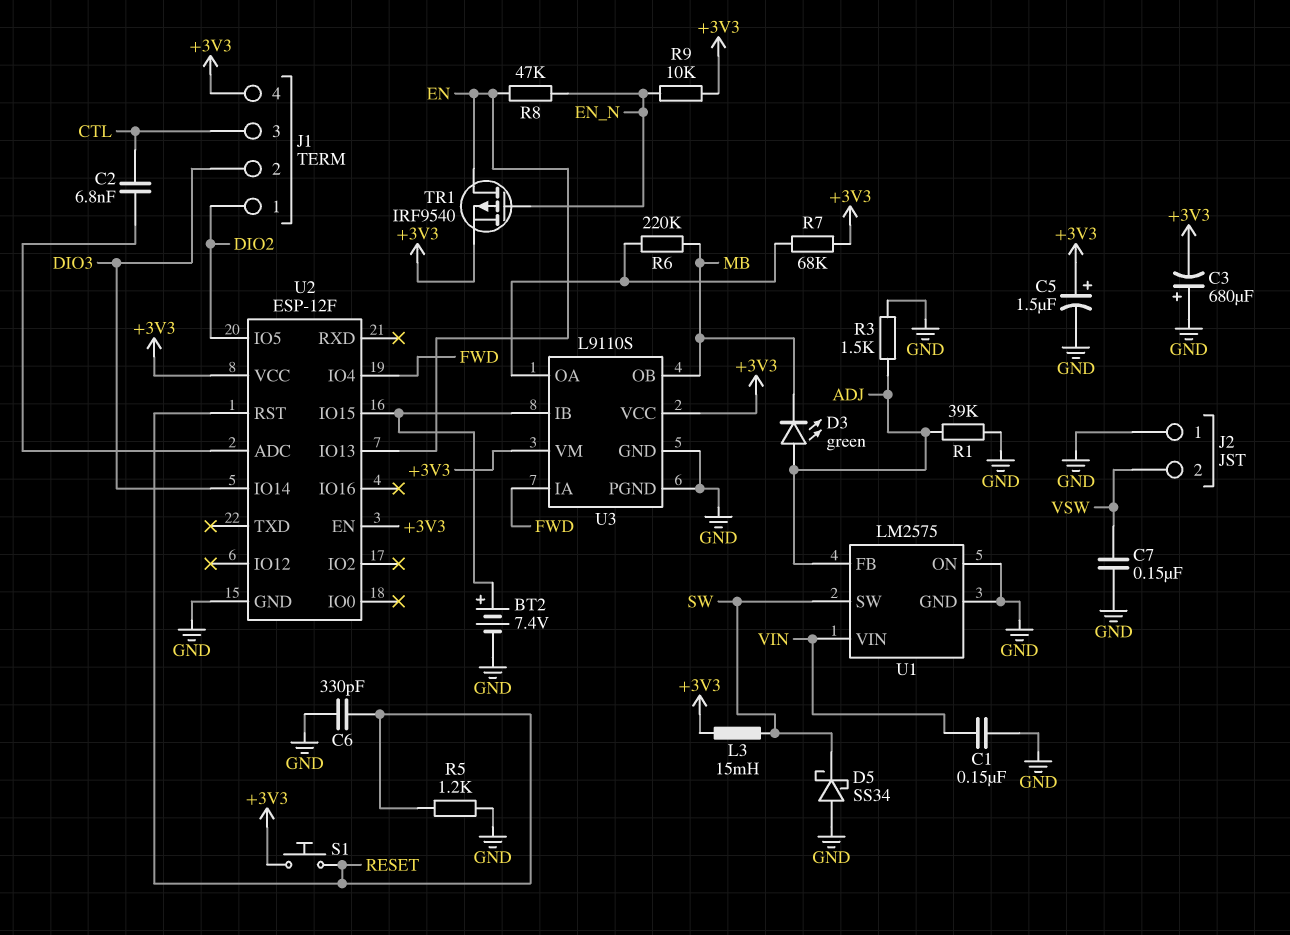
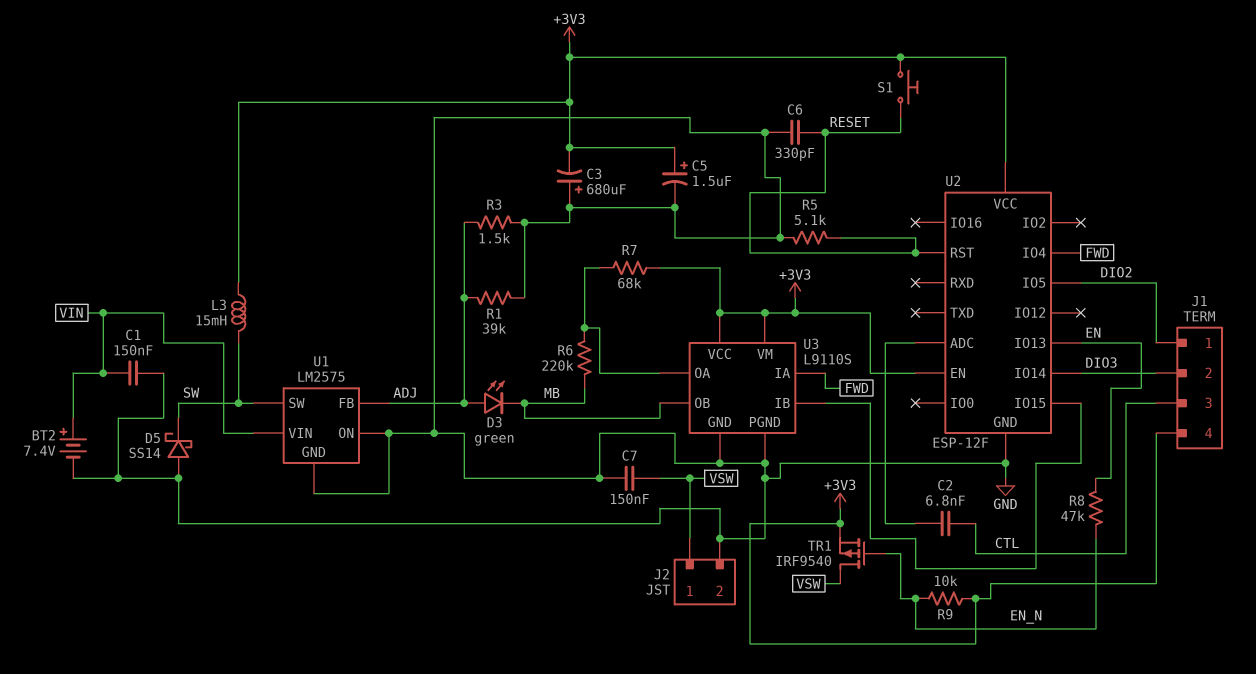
BT2: 7.4V (plus U2/IO15, minus GND) -> 7.4V (plus VIN, minus GND)
D5: schottky SS34 (A GND, K SW) -> schottky SS14 (A GND, K SW)
J2 pin 1: GND -> VSW
J2 pin 2: VSW -> GND
R5: 1.2k (GND, RESET) -> 5.1k (GND, RESET)
TR1: PMOS IRF9540 (G EN_N, D EN, S +3V3) -> PMOS IRF9540 (G EN_N, D VSW, S +3V3)

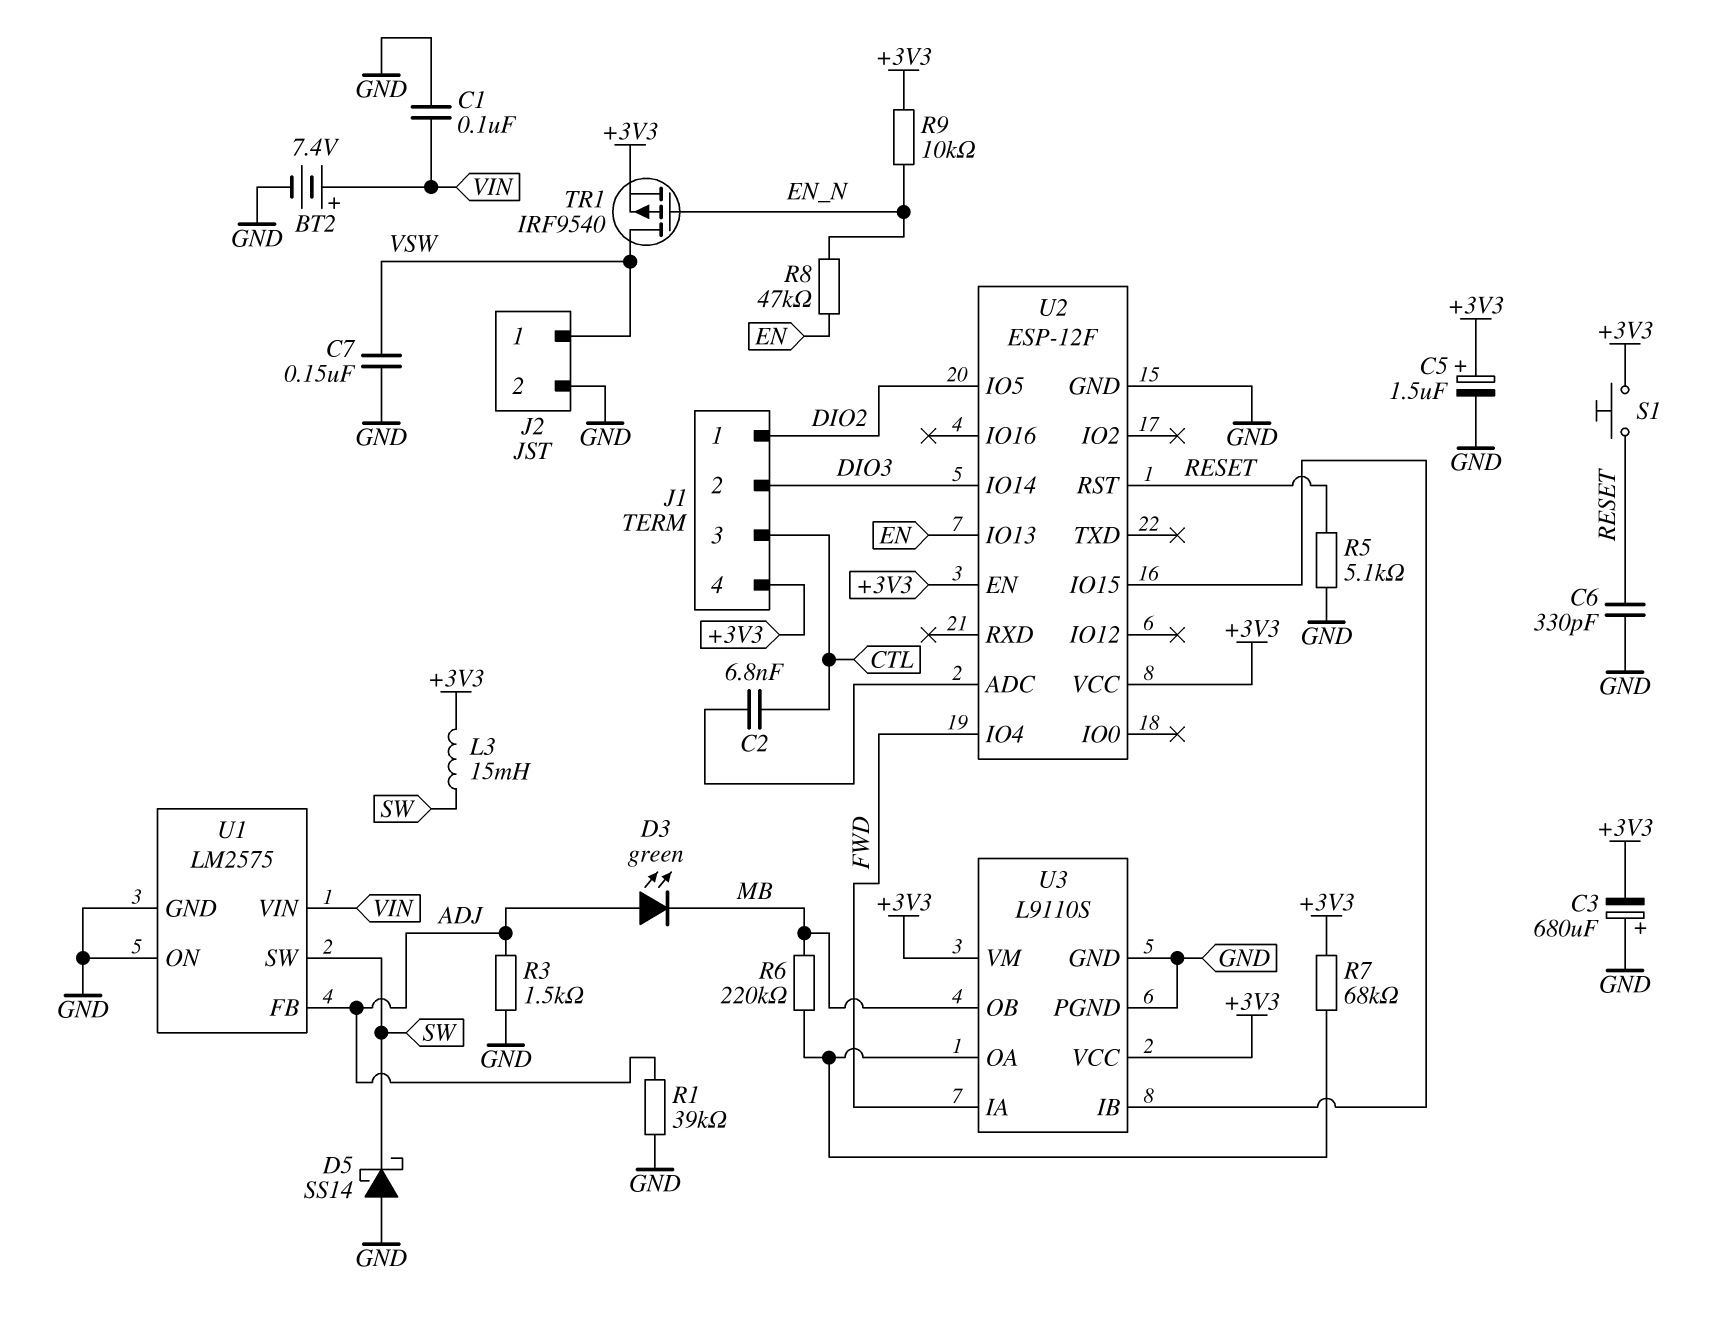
C1: 150nF (GND, VIN) -> 100nF (GND, VIN)

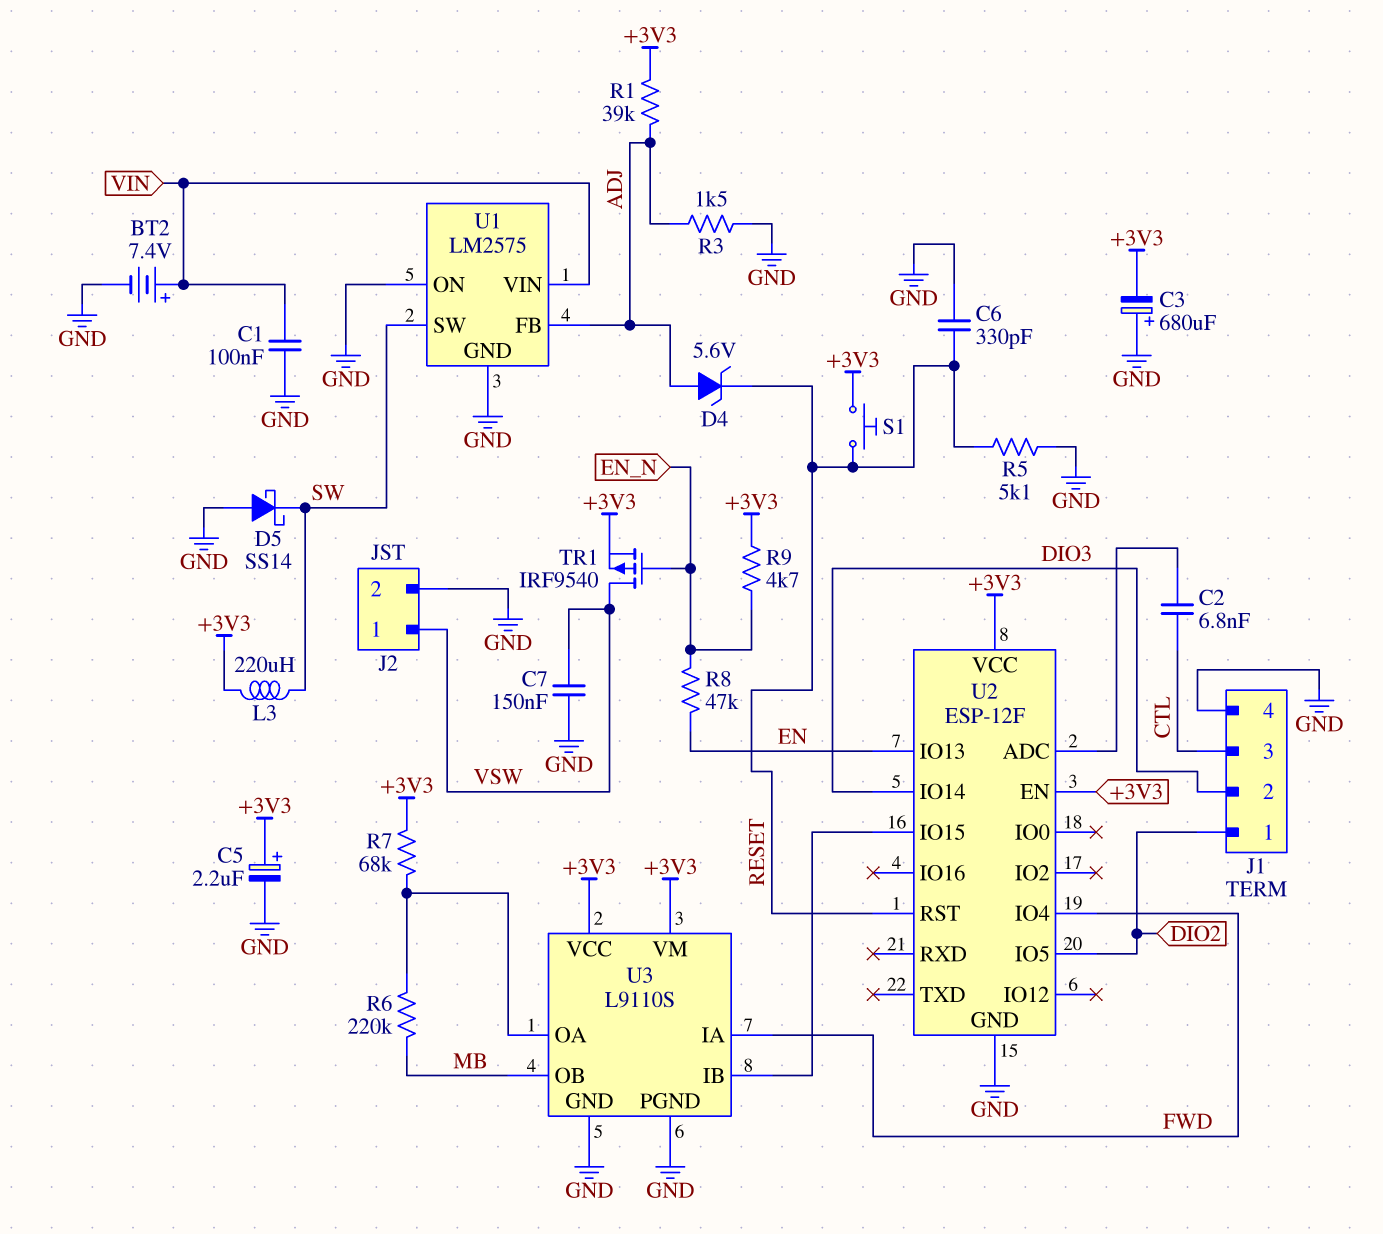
C5: 1.5uF (plus +3V3, minus GND) -> 2.2uF (plus +3V3, minus GND)
D3: LED green (A ADJ, K MB) -> none
D4: none -> zener 5.6V (A ADJ, K RESET)
J1 pin 4: +3V3 -> GND
L3: 15mH (+3V3, SW) -> 220uH (+3V3, SW)
R1: 39k (ADJ, GND) -> 39k (+3V3, ADJ)
R9: 10k (+3V3, EN_N) -> 4.7k (+3V3, EN_N)

